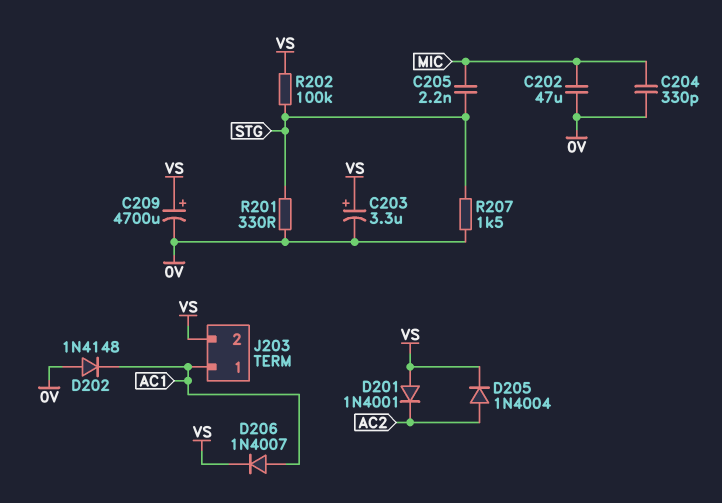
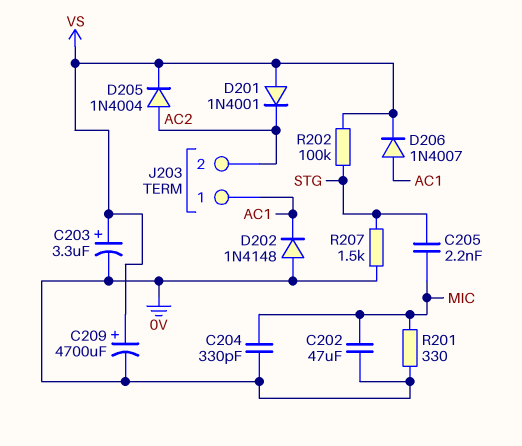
J203 pin 2: VS -> AC2
R201: 330 (0V, STG) -> 330 (0V, MIC)

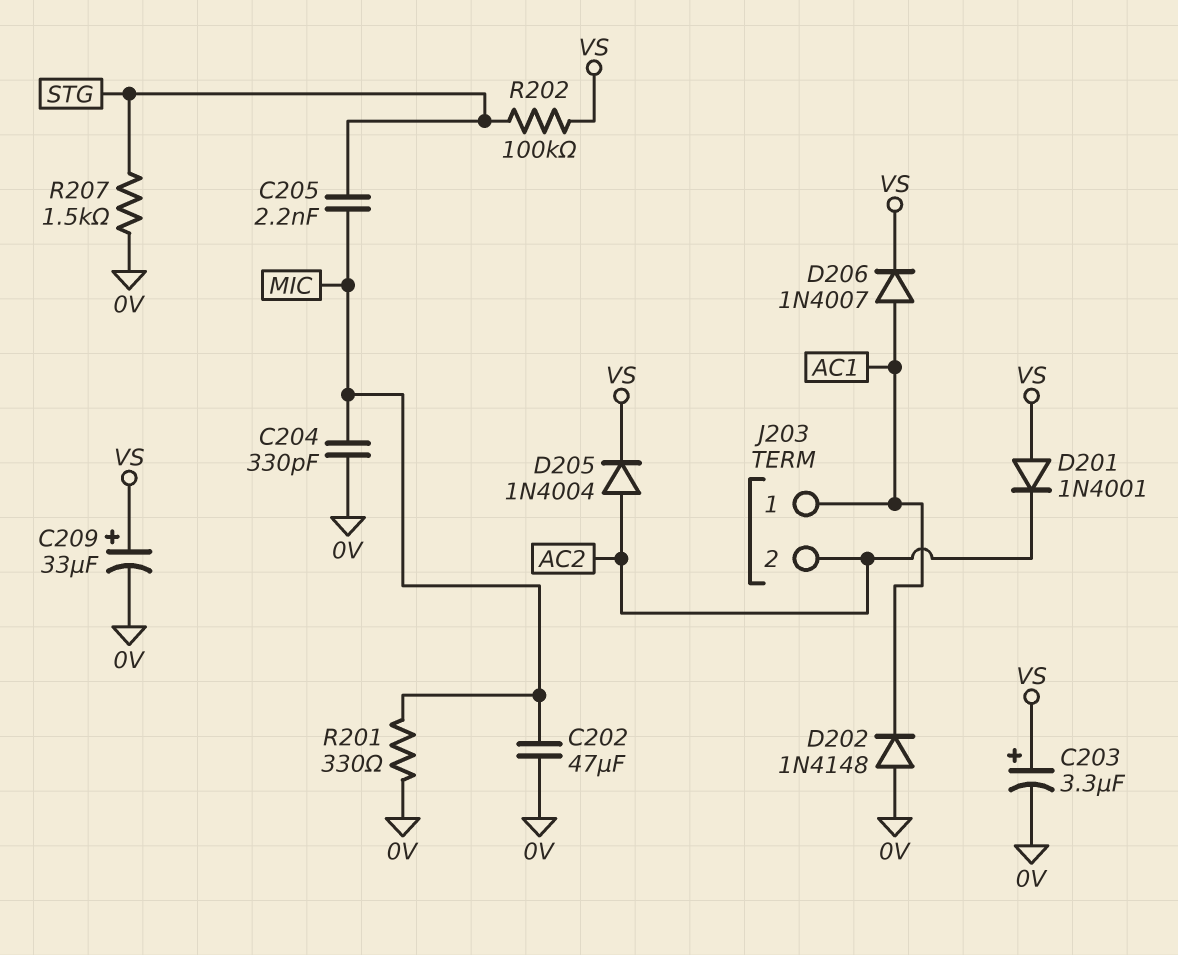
C209: 4700uF (plus VS, minus 0V) -> 33uF (plus VS, minus 0V)

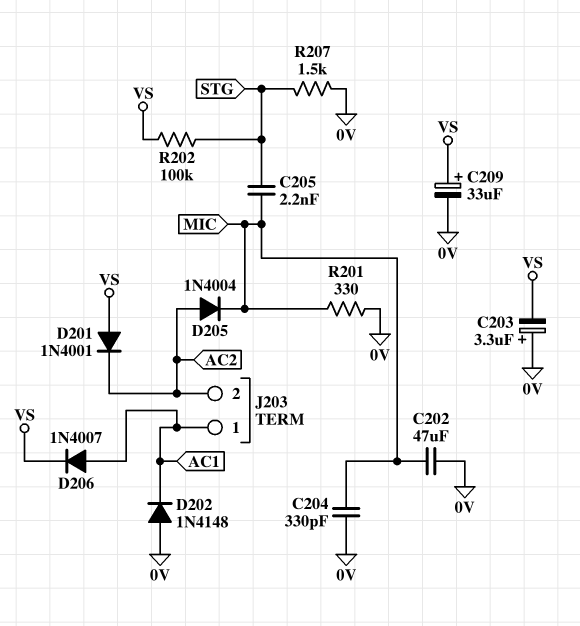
C203: 3.3uF (plus VS, minus 0V) -> 3.3uF (plus 0V, minus VS)
D205: diode 1N4004 (A AC2, K VS) -> diode 1N4004 (A AC2, K MIC)

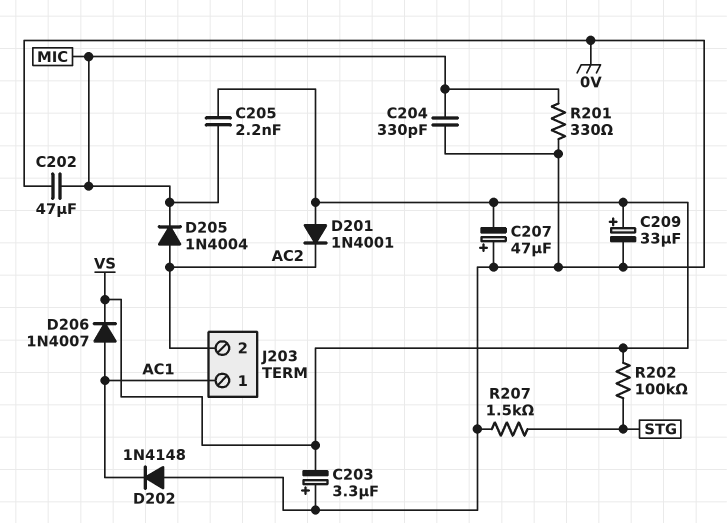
C205: 2.2nF (MIC, STG) -> 2.2nF (MIC, VS)
C207: none -> 47uF (plus 0V, minus VS)

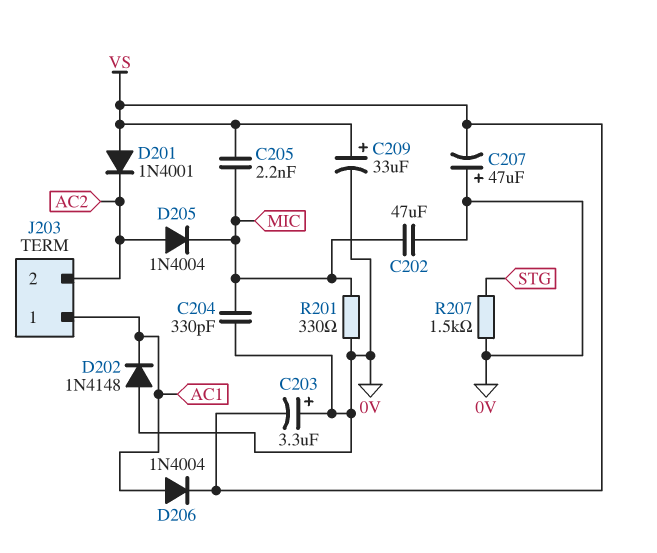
D206: diode 1N4007 (A AC1, K VS) -> diode 1N4004 (A AC1, K VS)
R202: 100k (STG, VS) -> none

